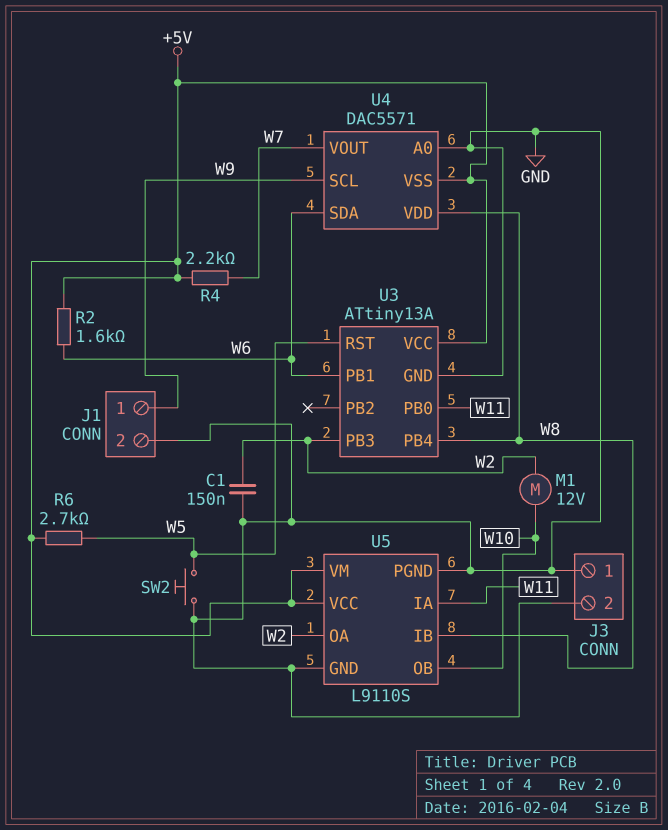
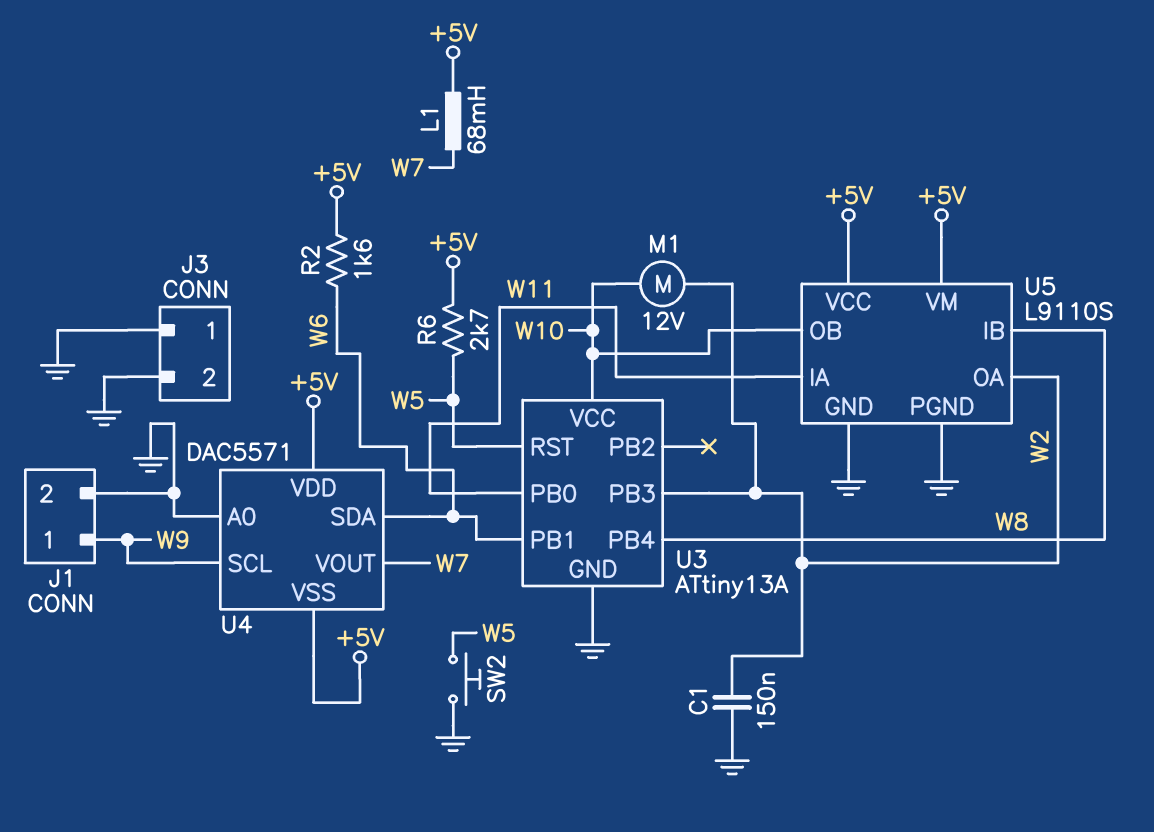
L1: none -> 68mH (+5V, W7)
R4: 2.2k (+5V, W7) -> none
U3 pin VCC: +5V -> W10
U4 pin VDD: W8 -> +5V

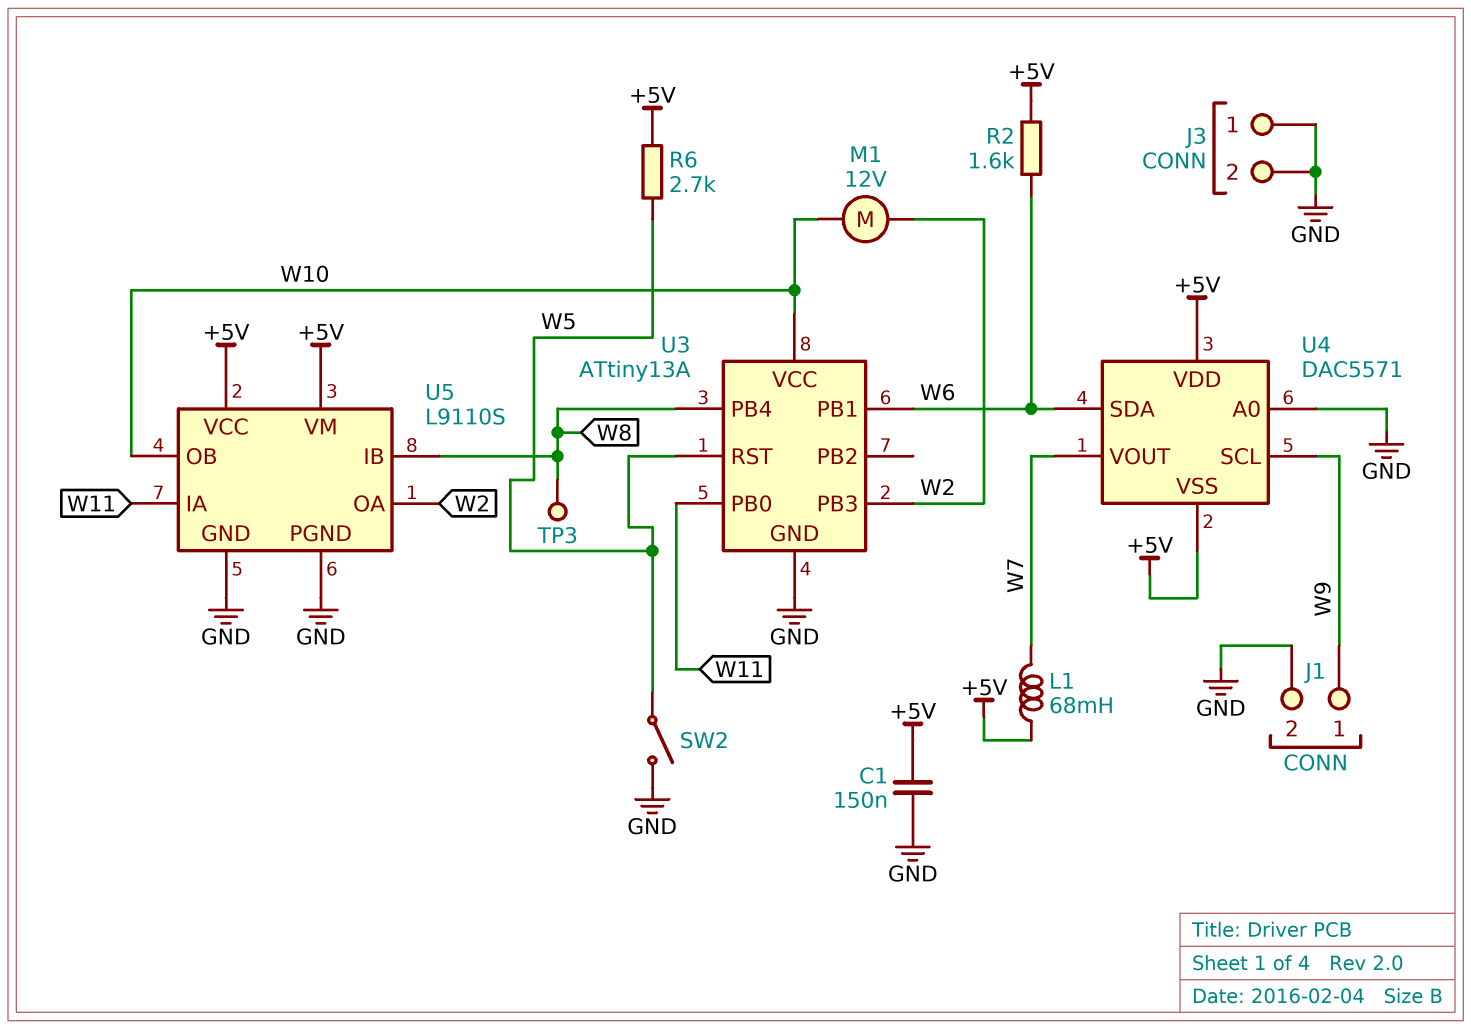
C1: 150nF (GND, W2) -> 150nF (+5V, GND)
SW2: button (GND, W5) -> switch (GND, W5)
TP3: none -> test point (W8)

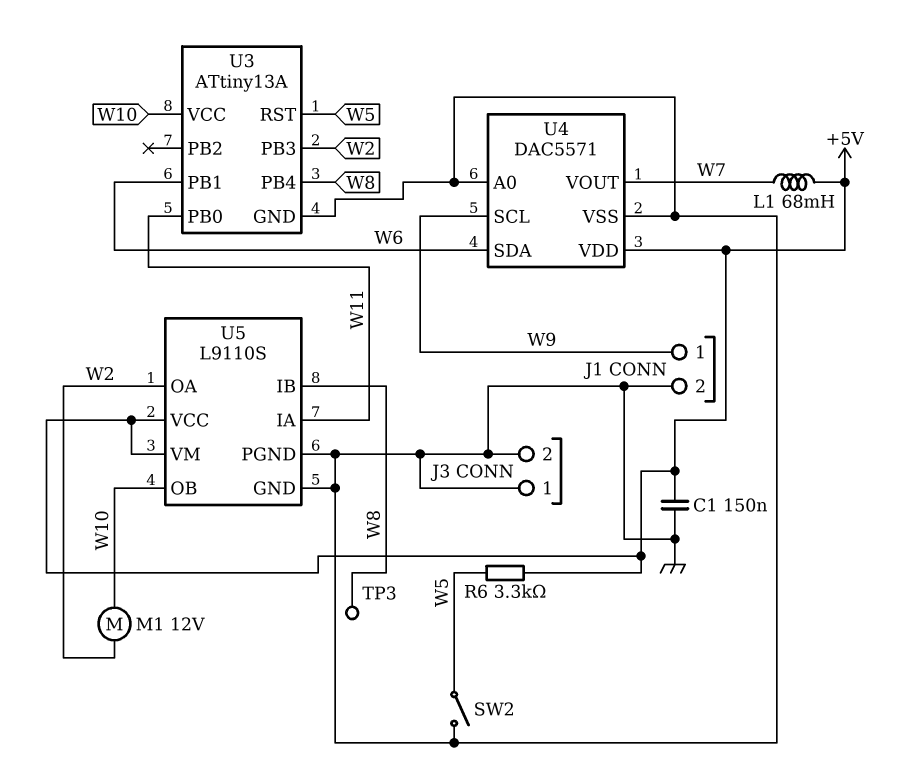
R2: 1.6k (+5V, W6) -> none
R6: 2.7k (+5V, W5) -> 3.3k (+5V, W5)
U4 pin VSS: +5V -> GND

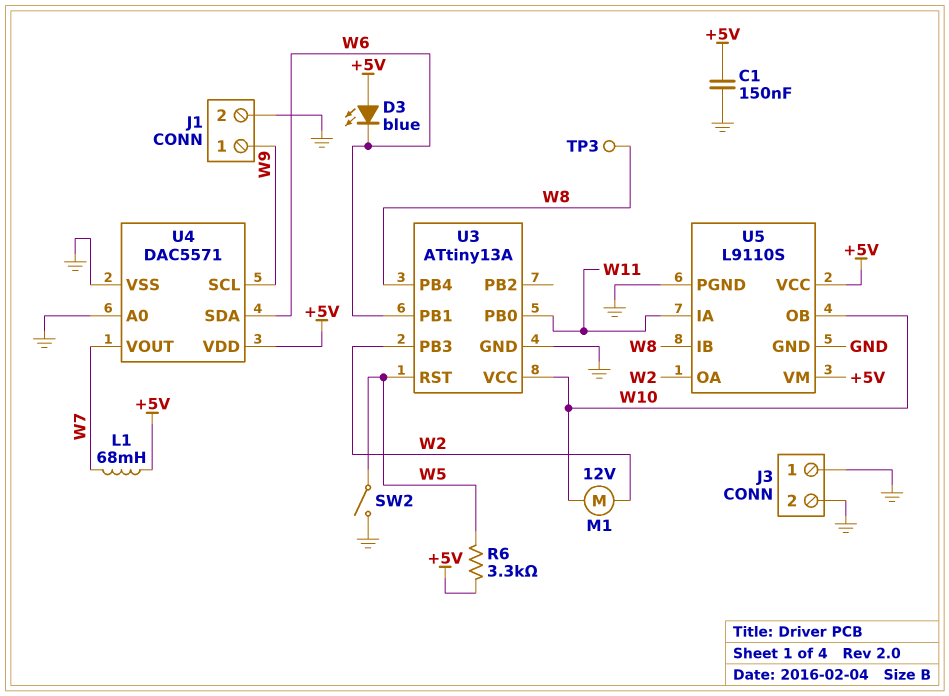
D3: none -> LED blue (A +5V, K W6)

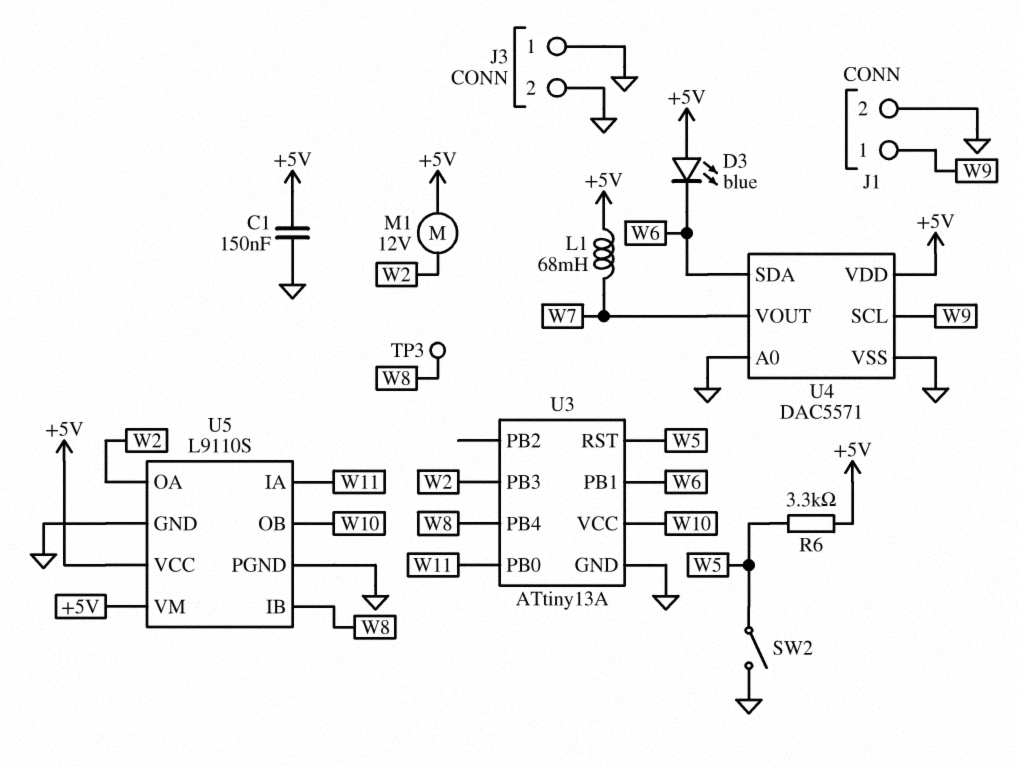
M1: motor 12V (W2, W10) -> motor 12V (+5V, W2)

